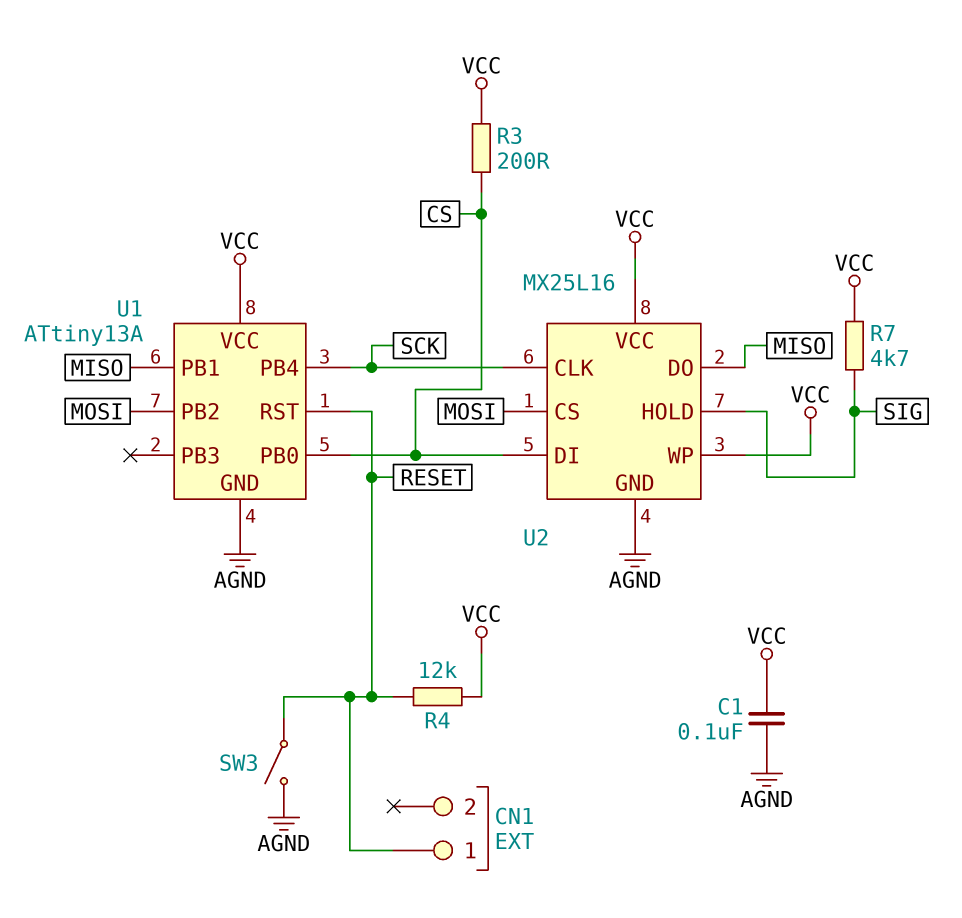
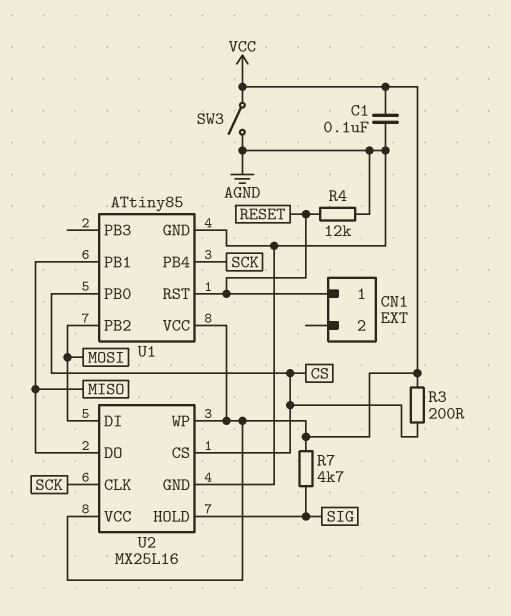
R4: 12k (RESET, VCC) -> 12k (AGND, RESET)
SW3: switch (AGND, RESET) -> switch (AGND, VCC)
U1: ATtiny13A -> ATtiny85
U2 pin CS: MOSI -> CS
U2 pin DI: CS -> MOSI

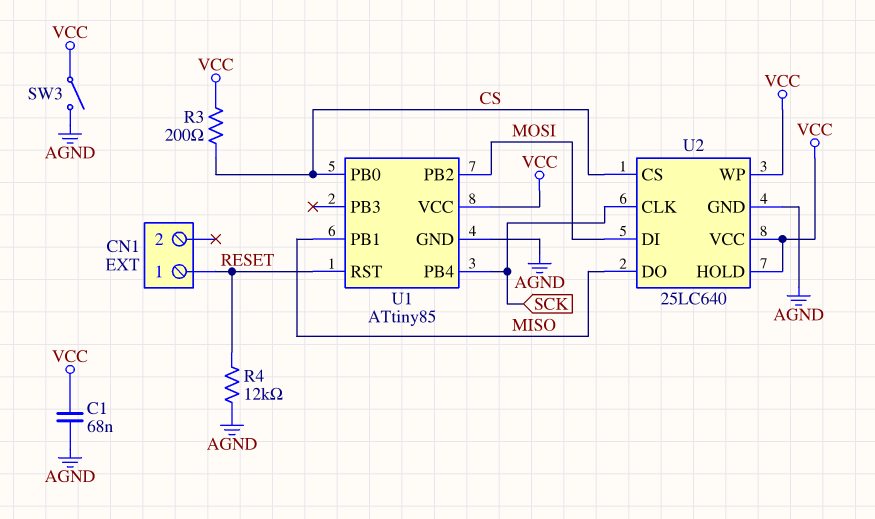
C1: 100nF (AGND, VCC) -> 68nF (AGND, VCC)
R7: 4.7k (SIG, VCC) -> none
U2: MX25L16 -> 25LC640
U2 pin HOLD: SIG -> VCC

